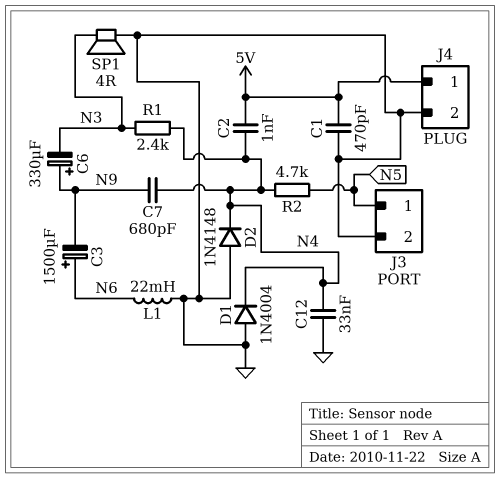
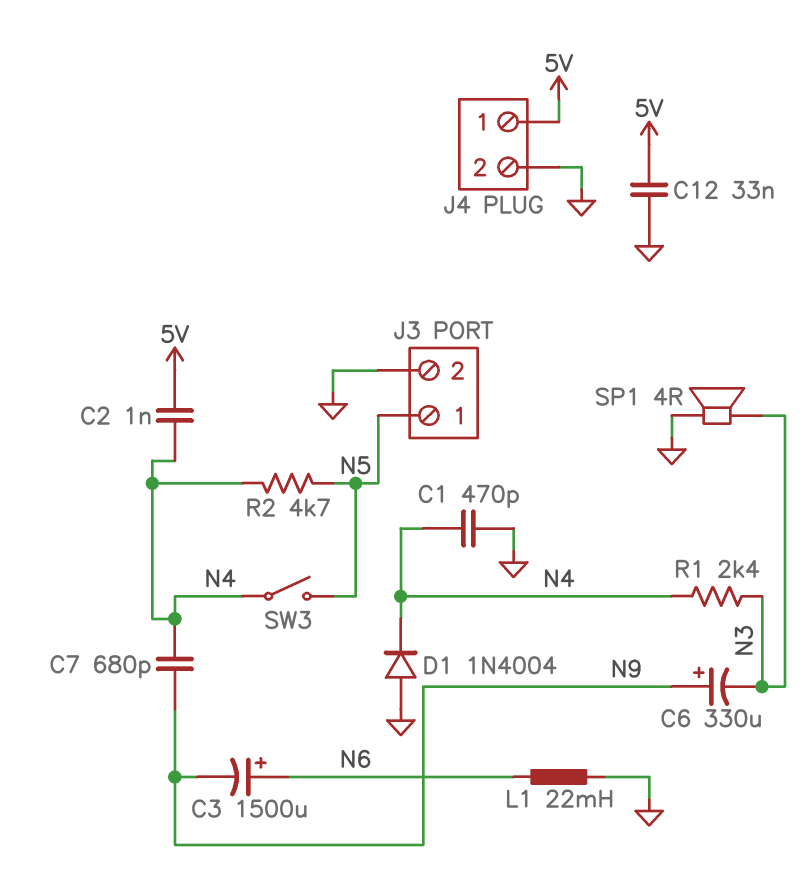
C1: 470pF (5V, GND) -> 470pF (GND, N4)
C12: 33nF (GND, N4) -> 33nF (5V, GND)
D2: diode 1N4148 (A GND, K N4) -> none
SW3: none -> switch (N4, N5)

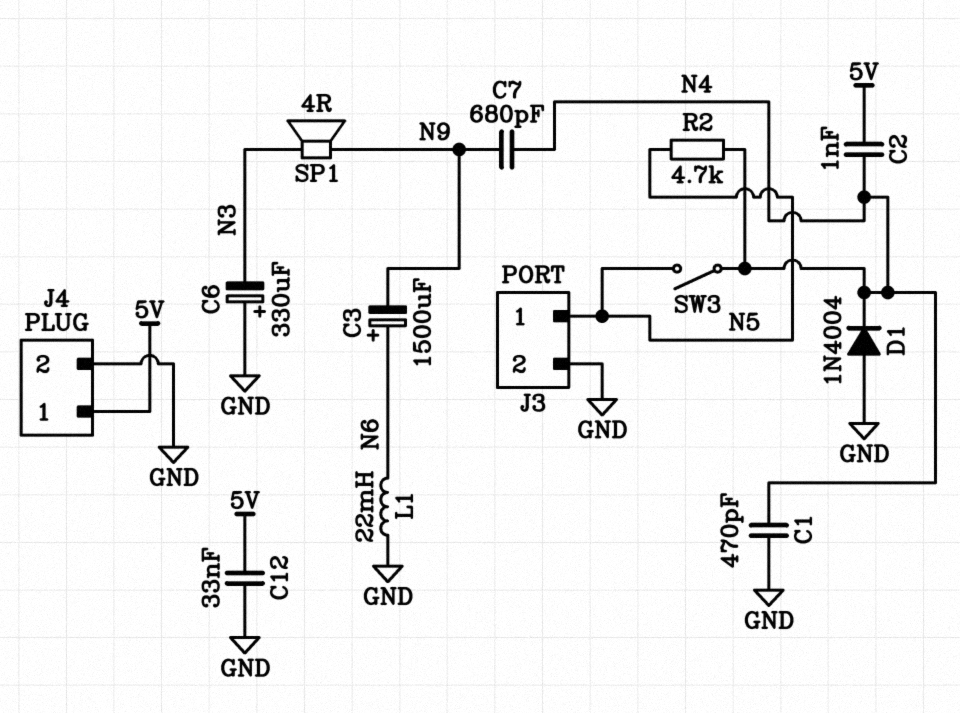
C6: 330uF (plus N9, minus N3) -> 330uF (plus GND, minus N3)
R1: 2.4k (N3, N4) -> none
SP1: speaker 4R (GND, N3) -> speaker 4R (N3, N9)

